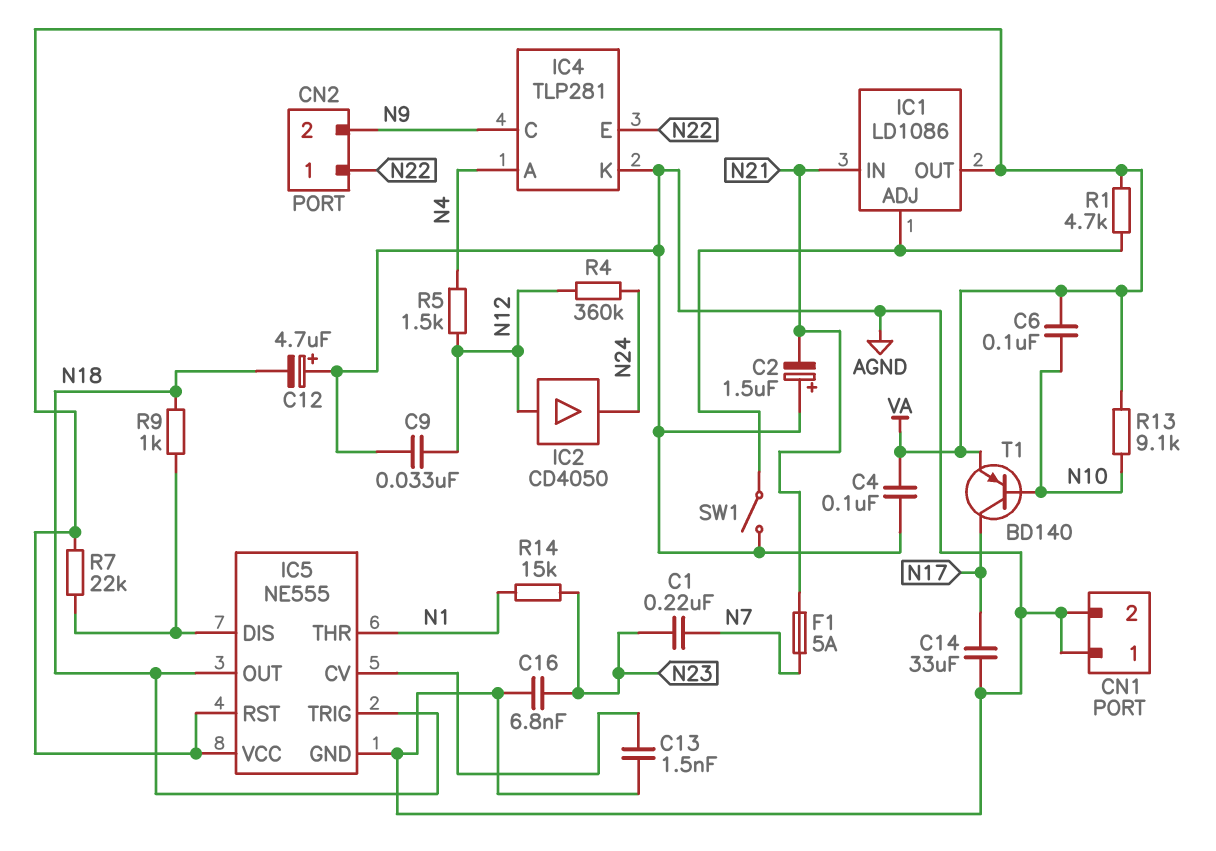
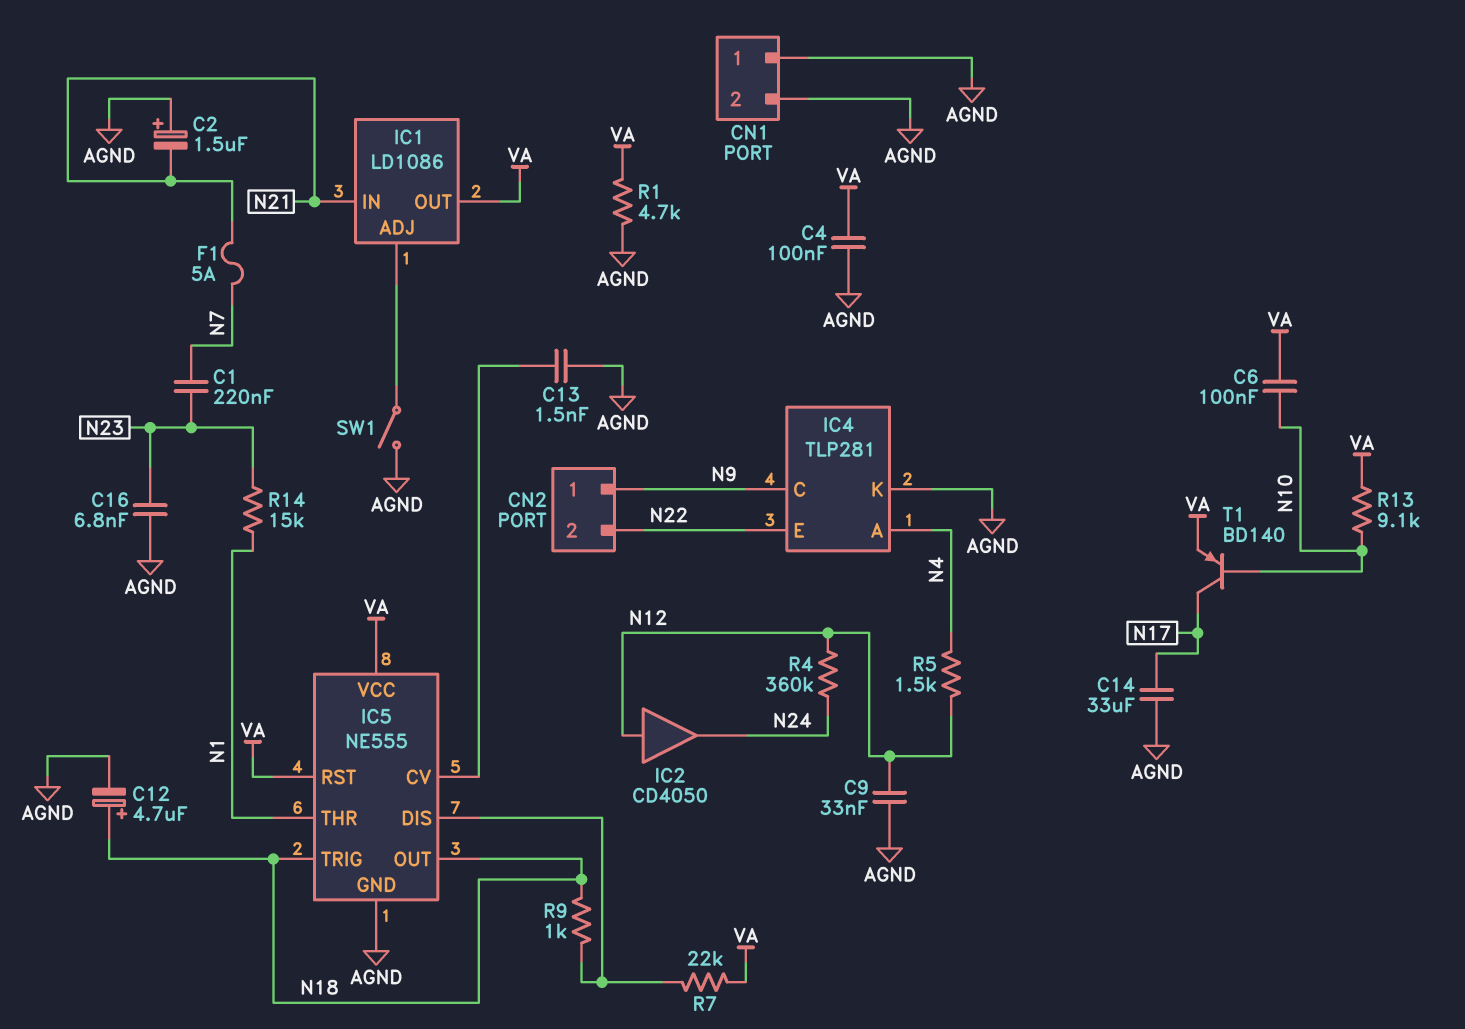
C12: 4.7uF (plus AGND, minus N18) -> 4.7uF (plus N18, minus AGND)
CN2 pin 1: N22 -> N9
CN2 pin 2: N9 -> N22
R1: 4.7k (IC1/ADJ, VA) -> 4.7k (AGND, VA)

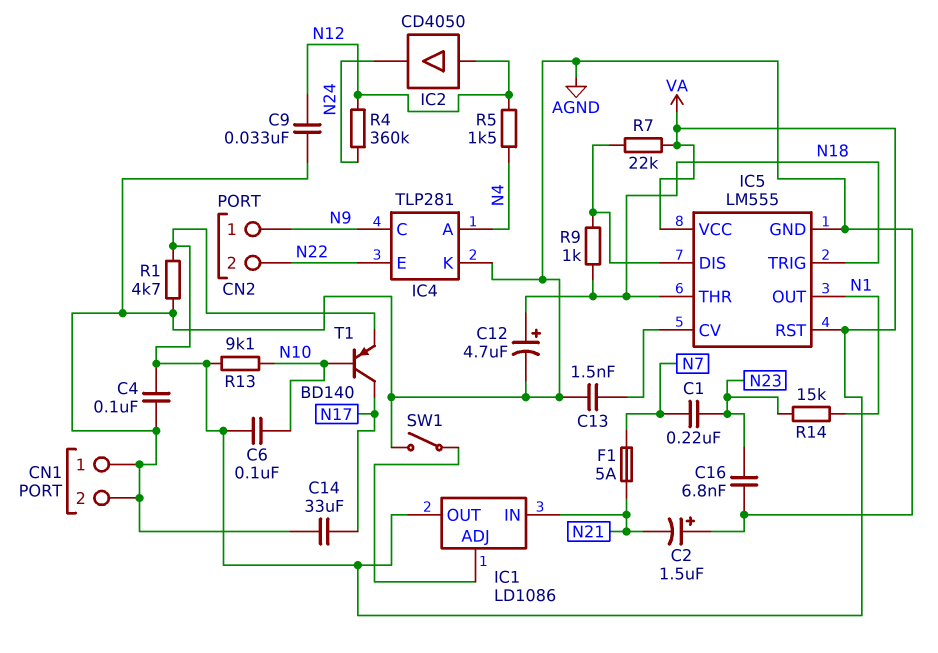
IC5: NE555 -> LM555
IC5 pin OUT: N18 -> N1
IC5 pin THR: N1 -> N18

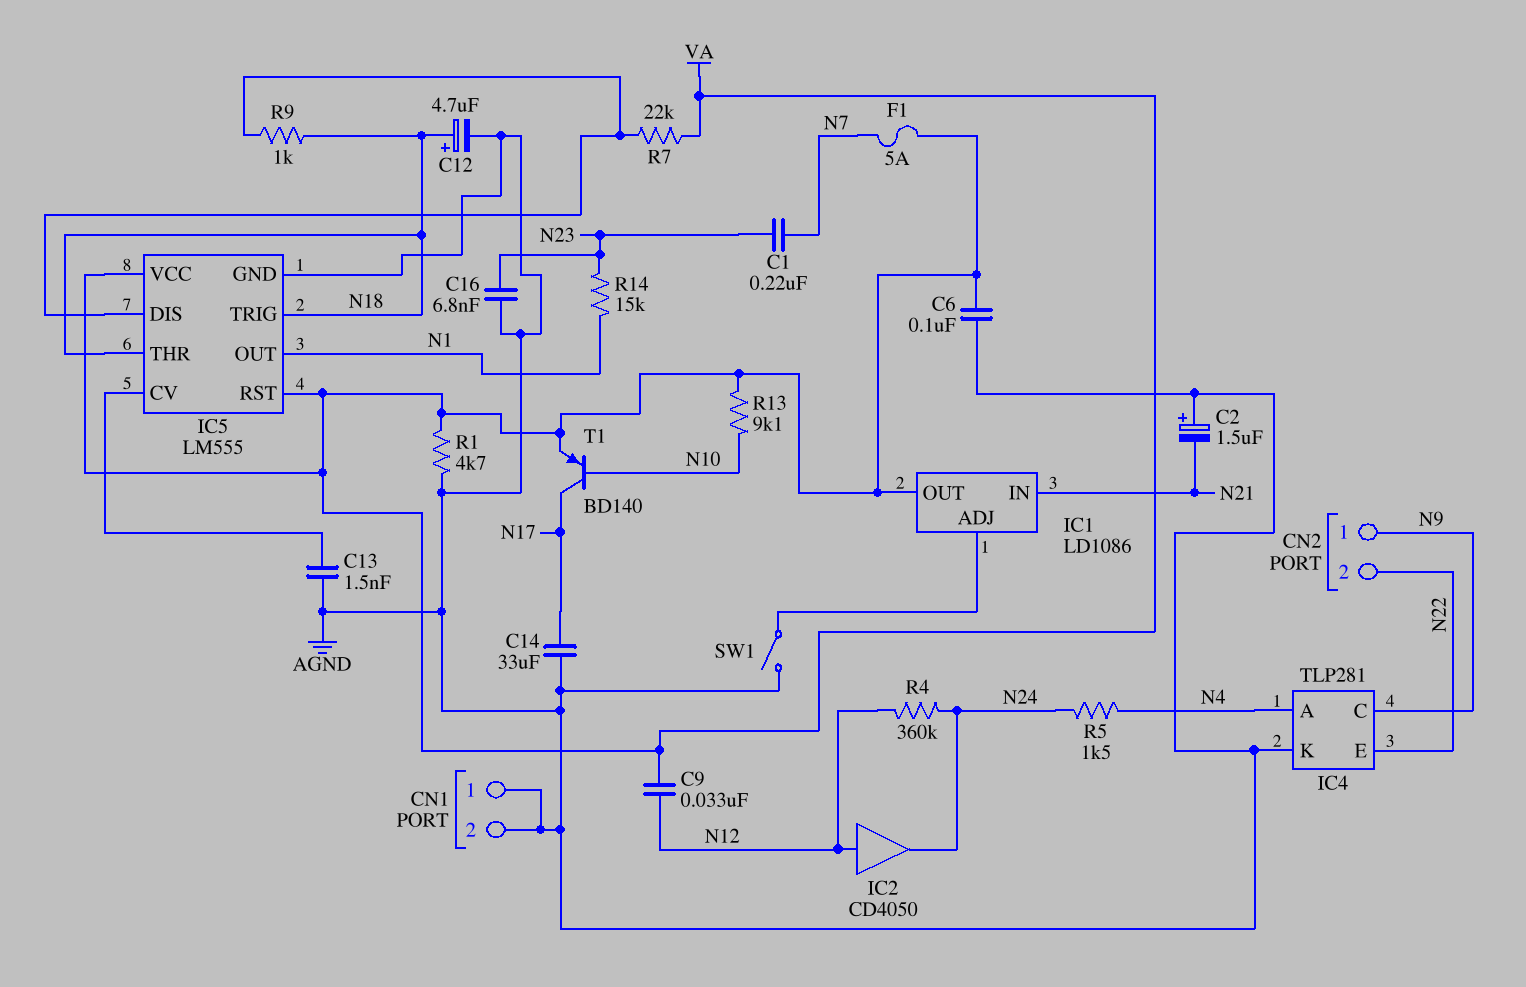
C4: 100nF (AGND, VA) -> none
C6: 100nF (N10, VA) -> 100nF (AGND, VA)
C9: 33nF (AGND, N12) -> 33nF (N12, VA)
F1: 5A (N7, N21) -> 5A (N7, VA)
R5: 1.5k (N4, N12) -> 1.5k (N4, N24)

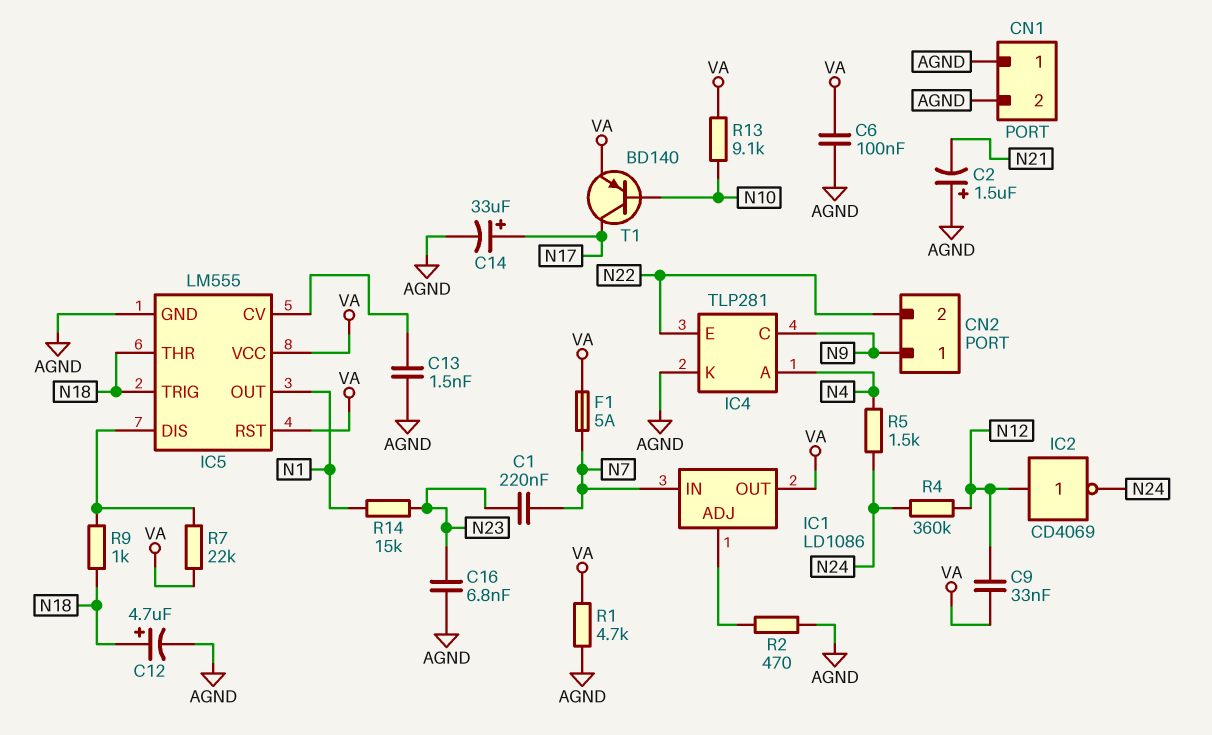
C14: 33uF (AGND, N17) -> 33uF (plus N17, minus AGND)
IC1 pin IN: N21 -> N7
IC2: buffer CD4050 (in N12, out N24) -> NOT CD4069 (in N12, out N24)
R2: none -> 470 (AGND, IC1/ADJ)
SW1: switch (AGND, IC1/ADJ) -> none

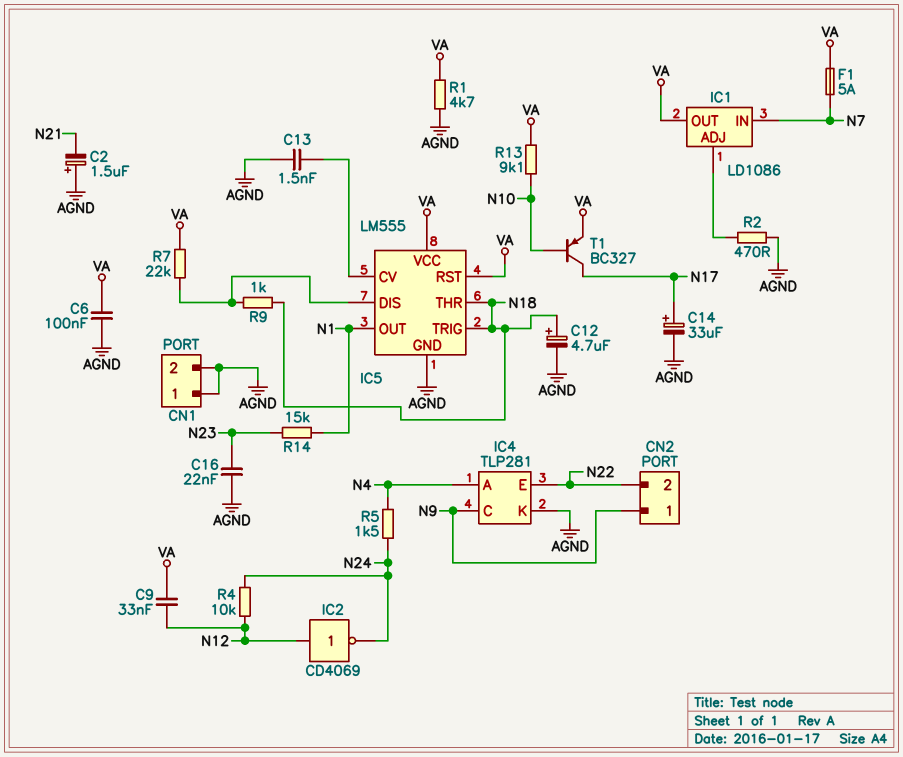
C1: 220nF (N7, N23) -> none
C16: 6.8nF (AGND, N23) -> 22nF (AGND, N23)
R4: 360k (N12, N24) -> 10k (N12, N24)
T1: PNP BD140 (B N10, C N17, E VA) -> PNP BC327 (B N10, C N17, E VA)

